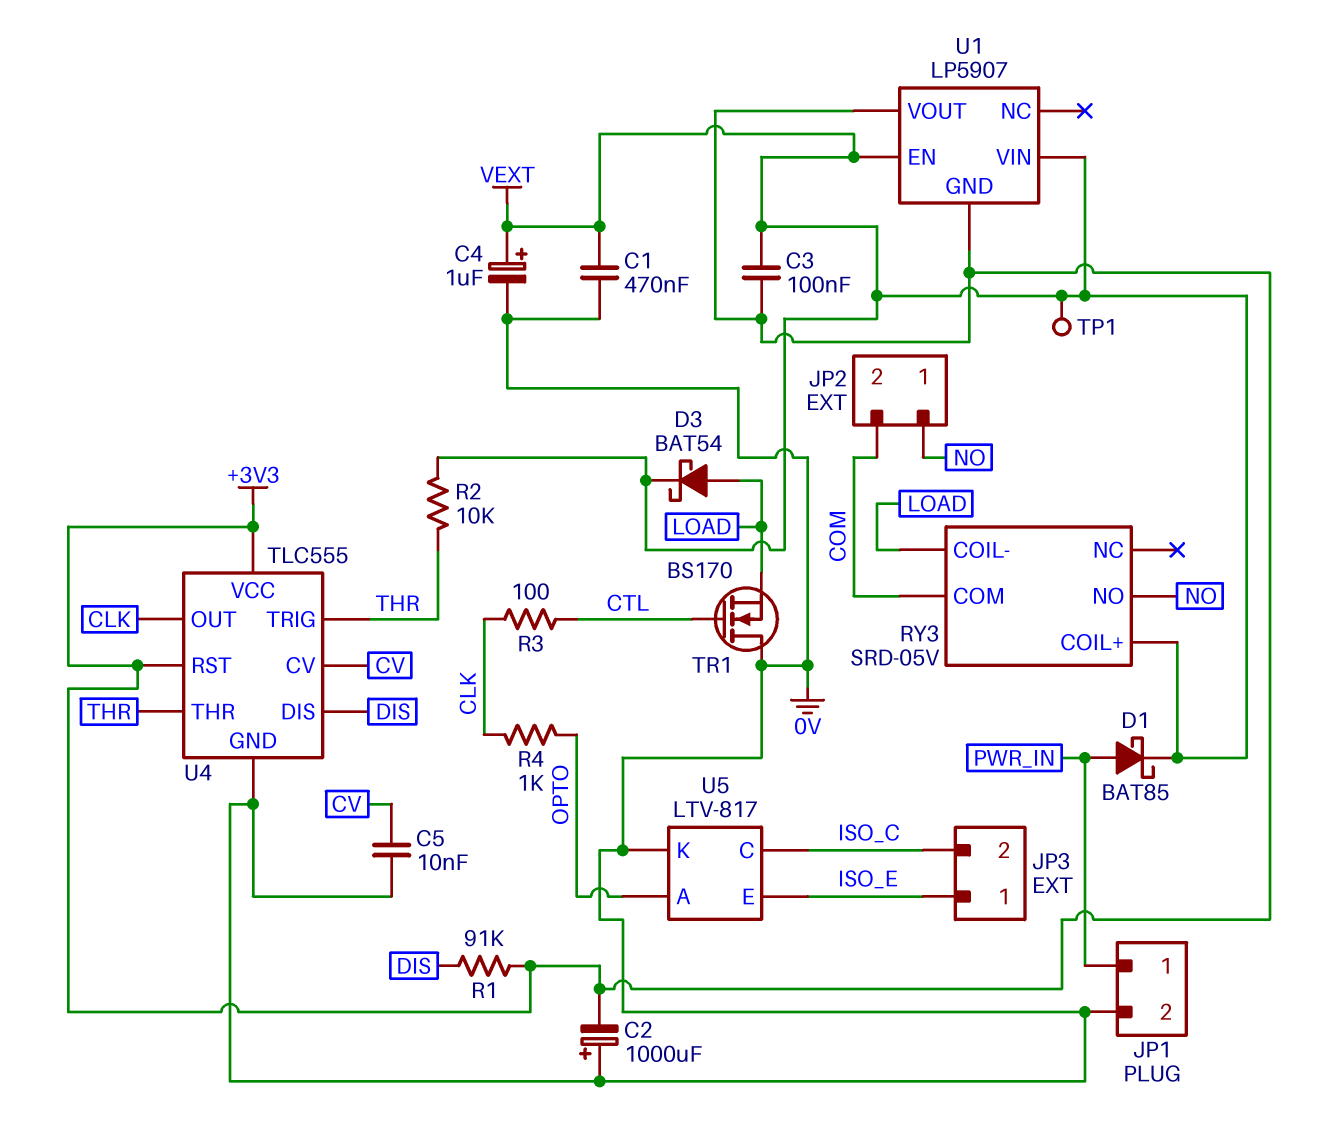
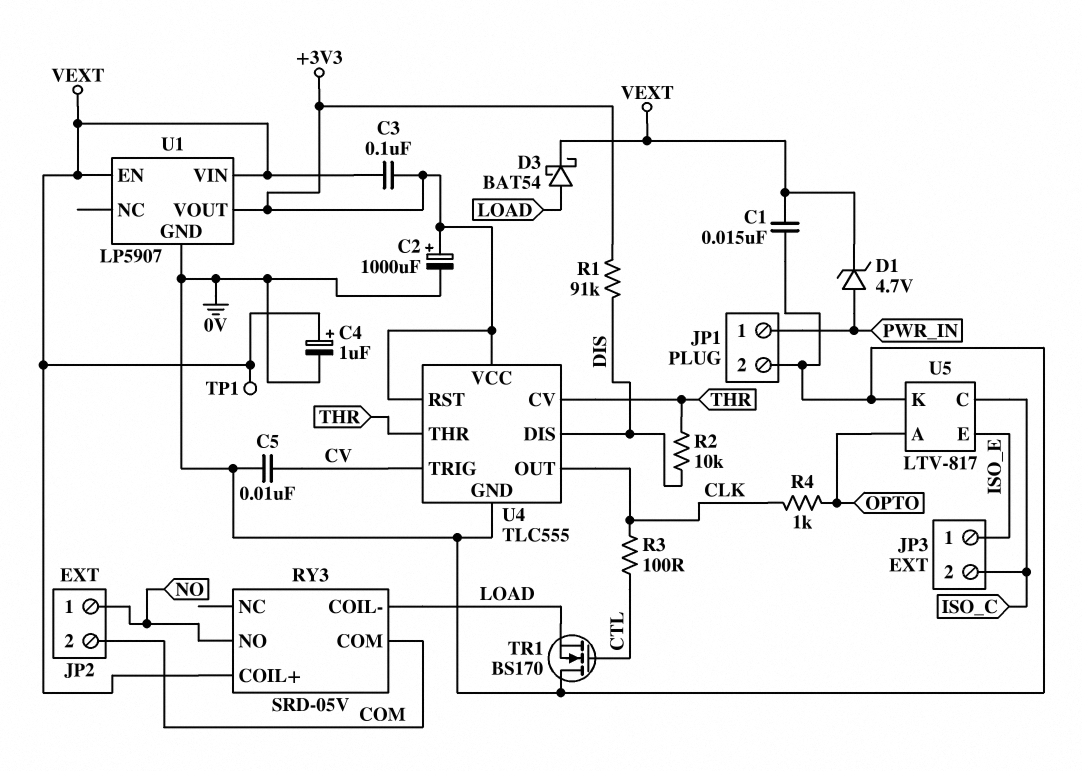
C1: 470nF (0V, VEXT) -> 15nF (0V, VEXT)
C2: 1000uF (plus 0V, minus +3V3) -> 1000uF (plus +3V3, minus 0V)
D1: schottky BAT85 (A PWR_IN, K VEXT) -> zener 4.7V (A PWR_IN, K VEXT)
R2: 10k (THR, VEXT) -> 10k (DIS, THR)
U1 pin GND: +3V3 -> 0V
U4 pin CV: CV -> THR
U4 pin TRIG: THR -> CV

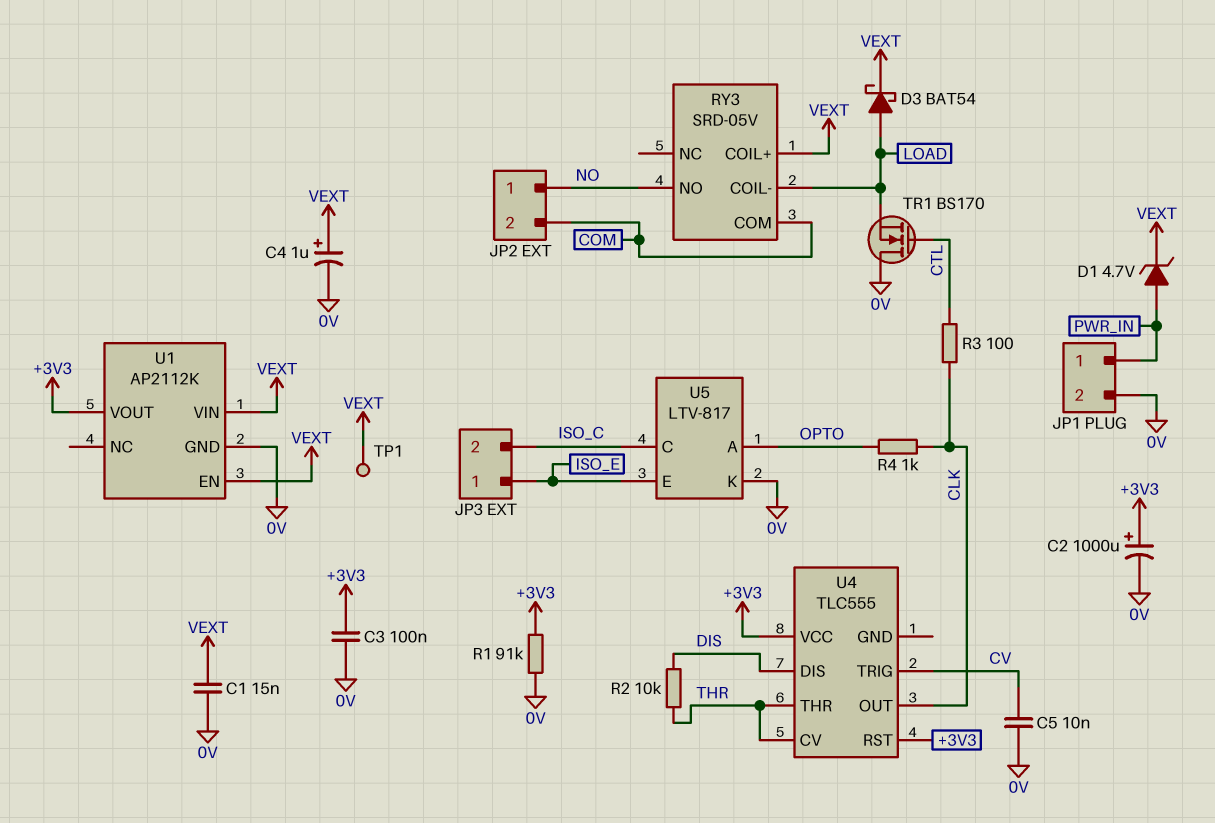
C3: 100nF (+3V3, VEXT) -> 100nF (+3V3, 0V)
R1: 91k (+3V3, DIS) -> 91k (+3V3, 0V)
U1: LP5907 -> AP2112K
U4 pin GND: 0V -> none

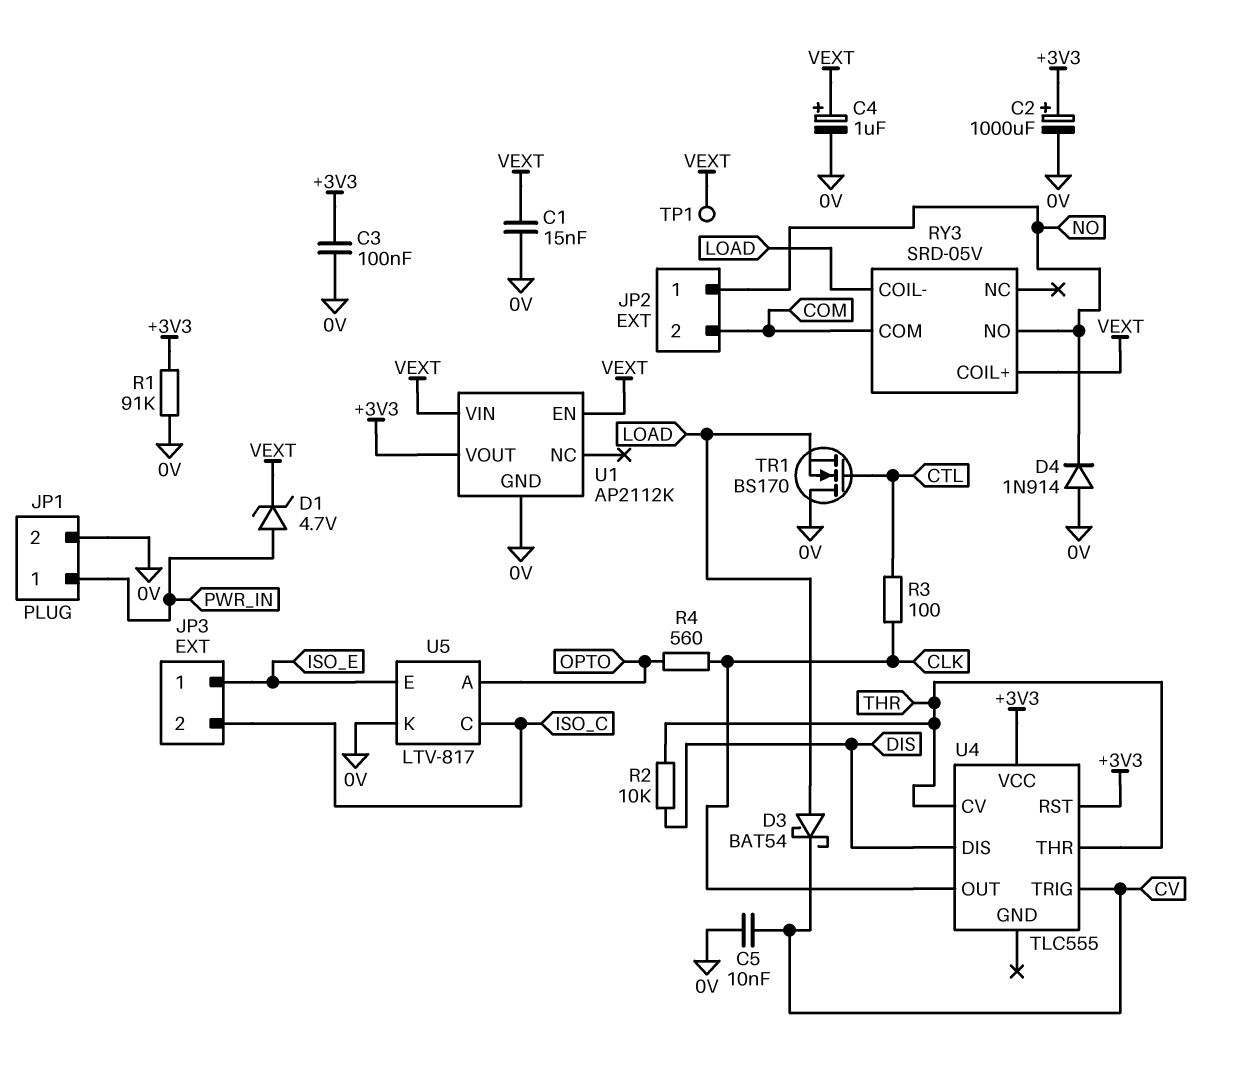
D3: schottky BAT54 (A LOAD, K VEXT) -> schottky BAT54 (A LOAD, K CV)
D4: none -> diode 1N914 (A 0V, K NO)
R4: 1k (CLK, OPTO) -> 560 (CLK, OPTO)

